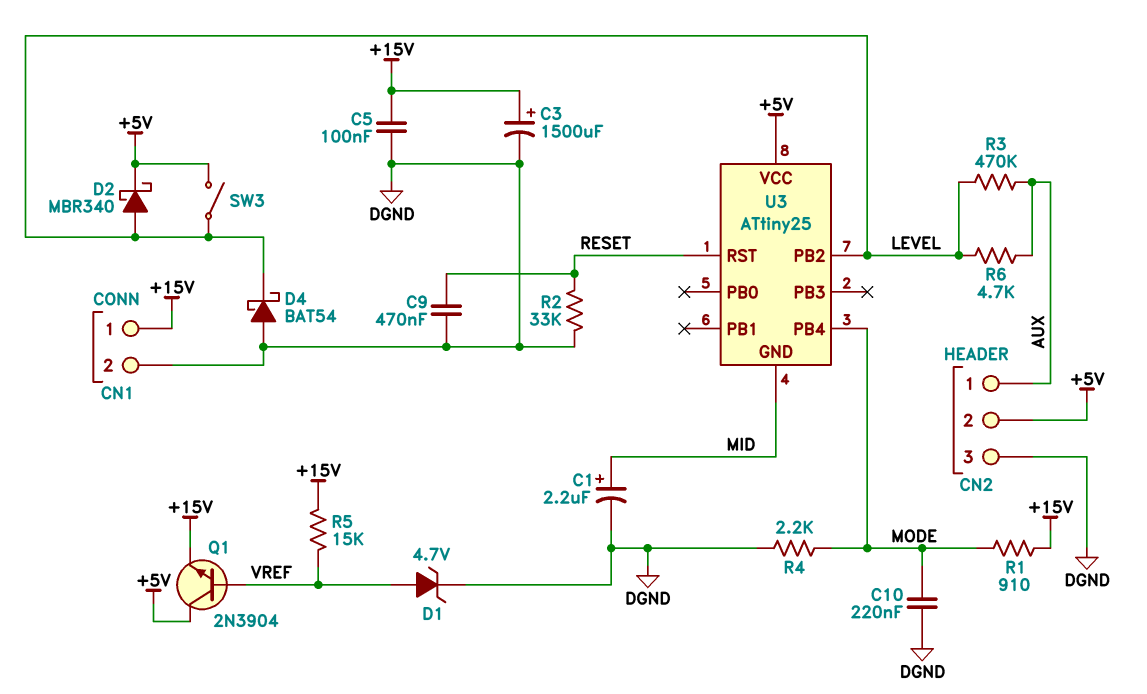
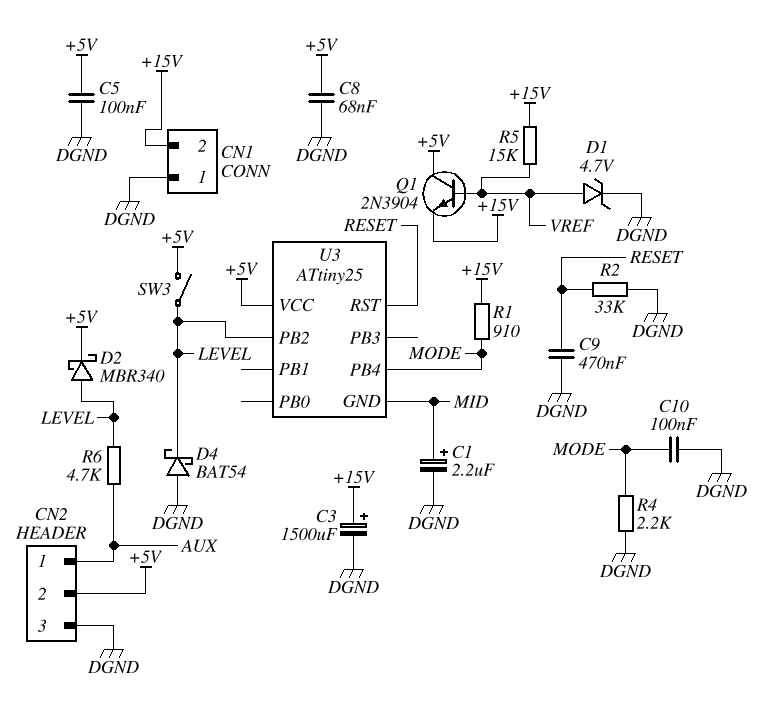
C5: 100nF (+15V, DGND) -> 100nF (+5V, DGND)
C8: none -> 68nF (+5V, DGND)
C10: 220nF (DGND, MODE) -> 100nF (DGND, MODE)
CN1 pin 1: +15V -> DGND
CN1 pin 2: DGND -> +15V
R3: 470k (AUX, LEVEL) -> none

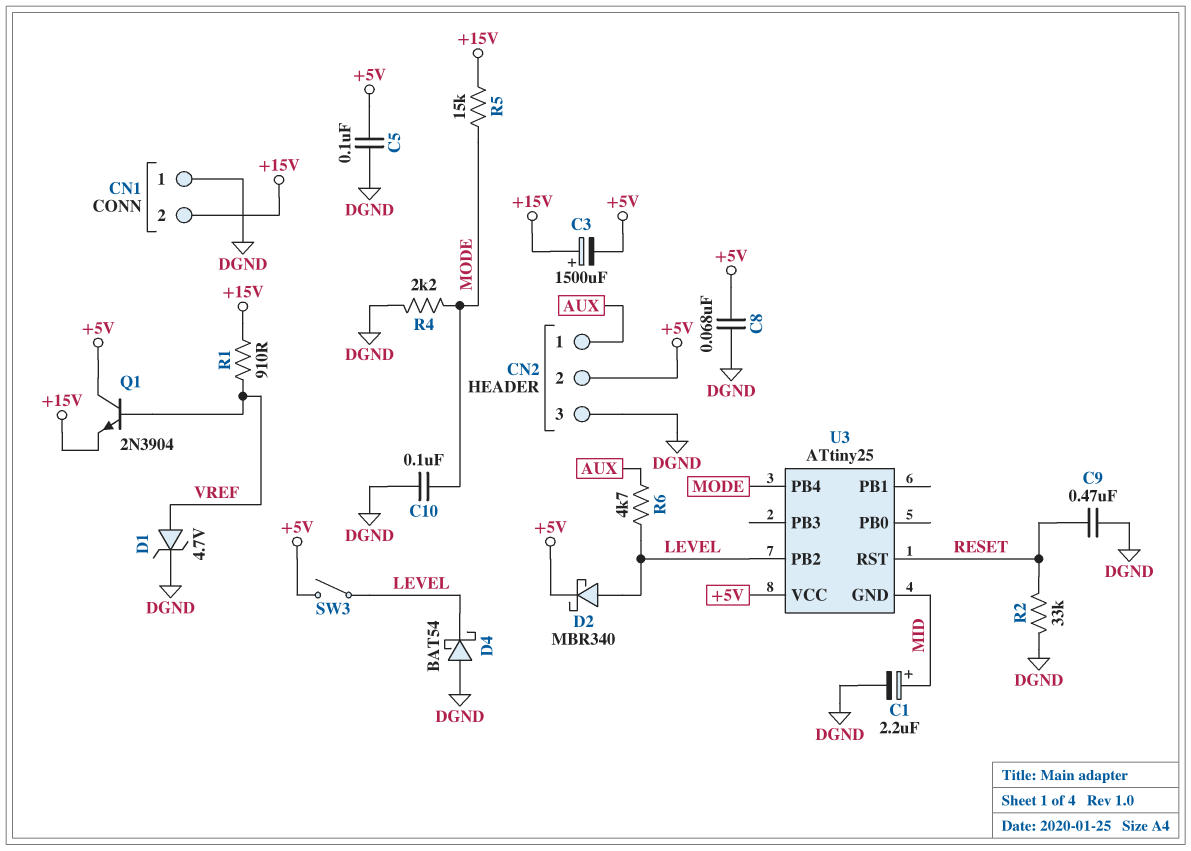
C3: 1500uF (plus +15V, minus DGND) -> 1500uF (plus +15V, minus +5V)
R1: 910 (+15V, MODE) -> 910 (+15V, VREF)
R5: 15k (+15V, VREF) -> 15k (+15V, MODE)

